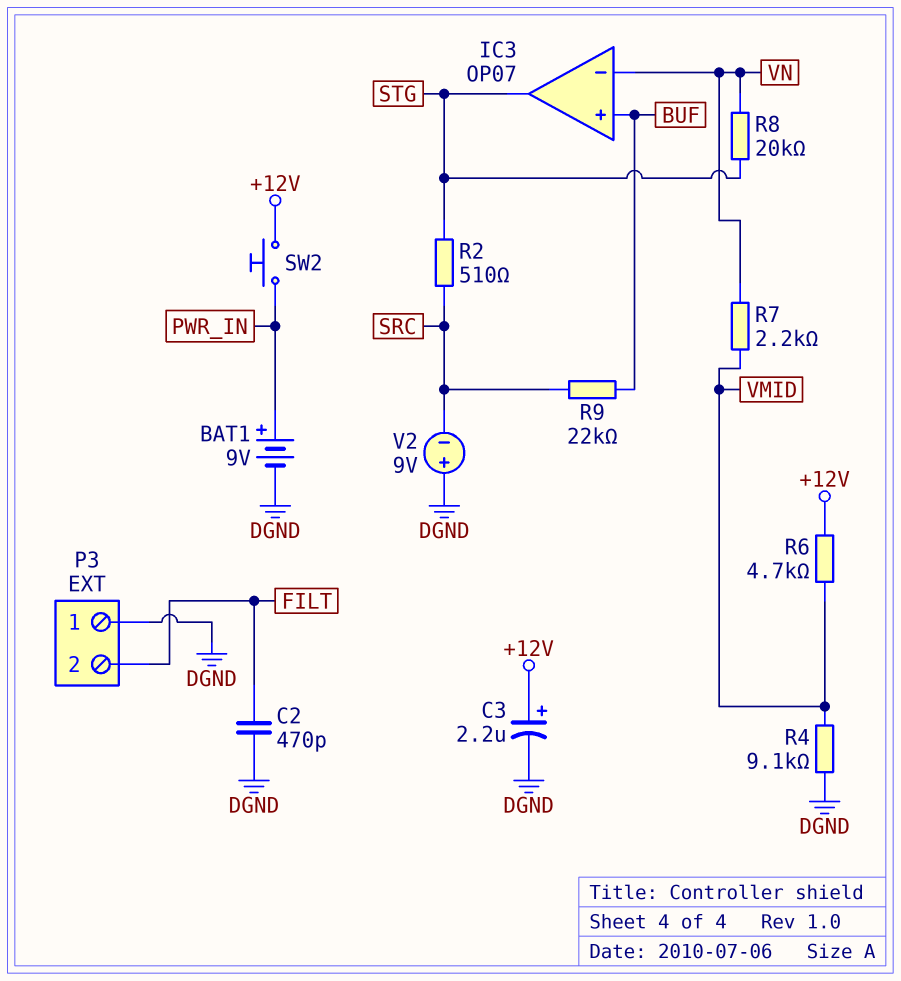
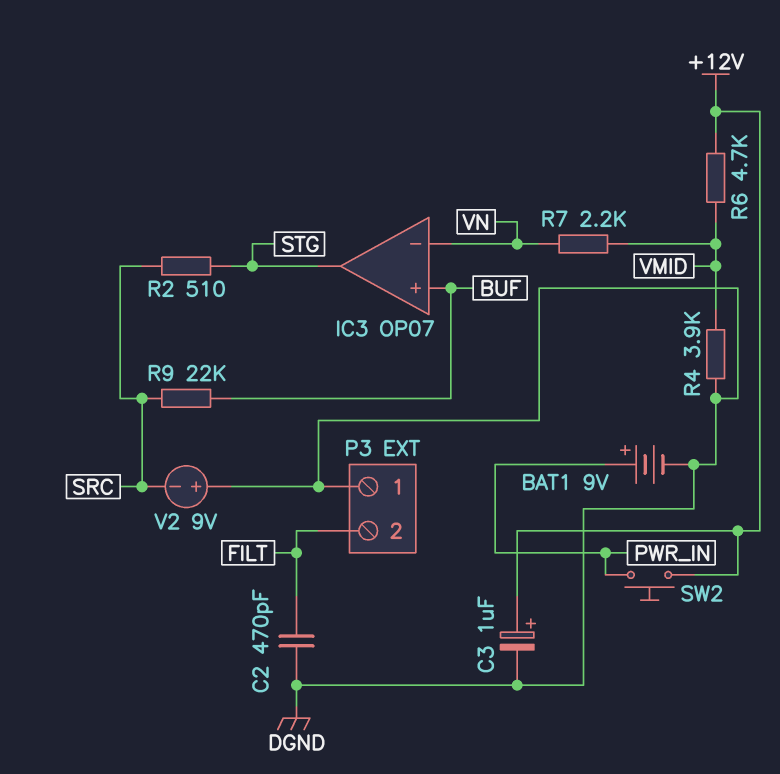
C3: 2.2uF (plus +12V, minus DGND) -> 1uF (plus +12V, minus DGND)
R4: 9.1k (DGND, VMID) -> 3.9k (DGND, VMID)
R8: 20k (STG, VN) -> none

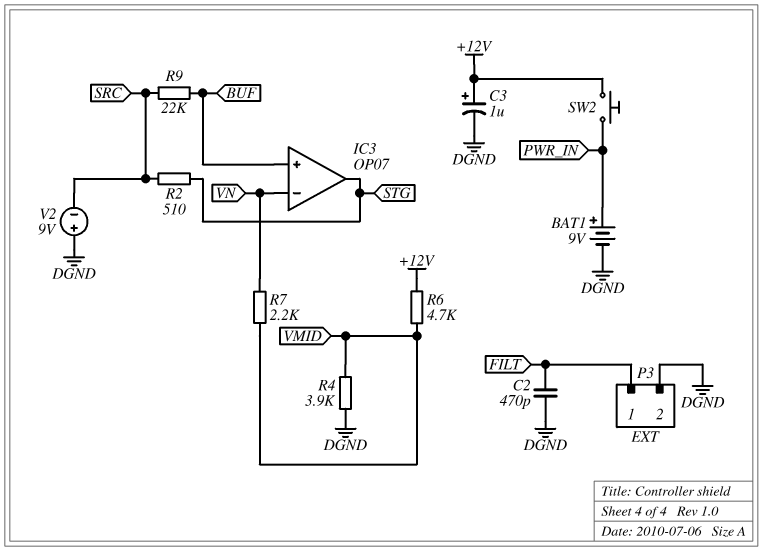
P3 pin 1: DGND -> FILT
P3 pin 2: FILT -> DGND

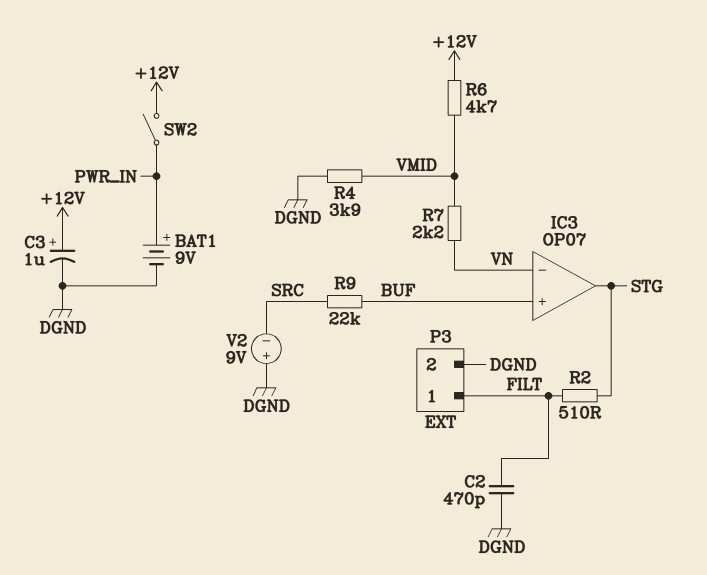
R2: 510 (SRC, STG) -> 510 (FILT, STG)
SW2: button (+12V, PWR_IN) -> switch (+12V, PWR_IN)

